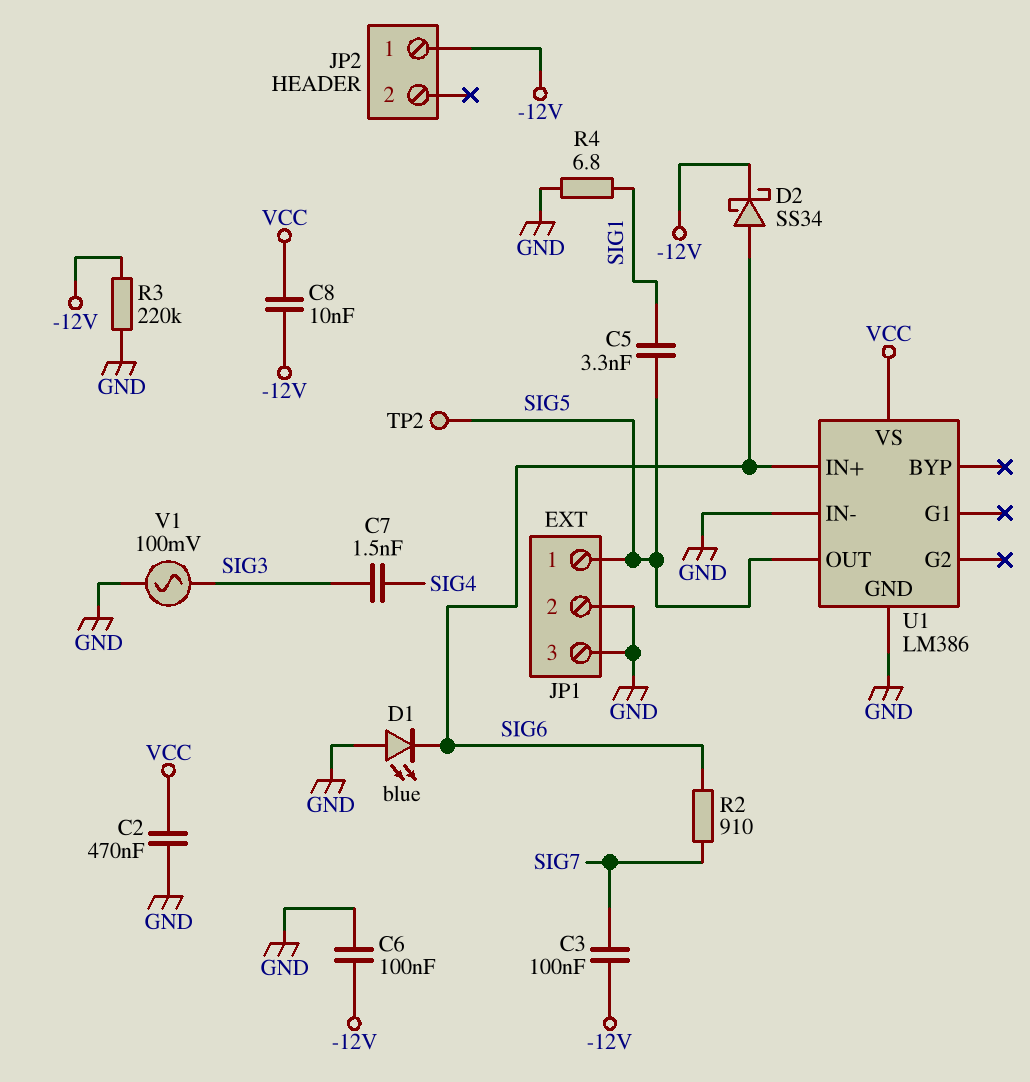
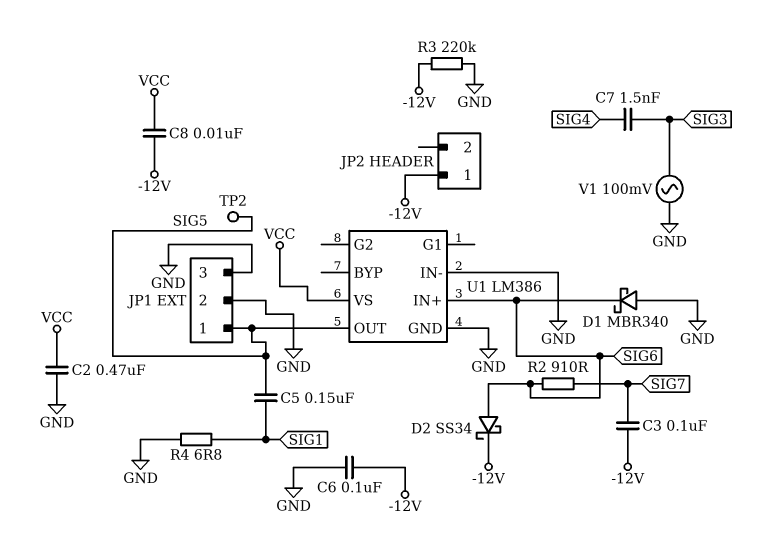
C5: 3.3nF (SIG1, SIG5) -> 150nF (SIG1, SIG5)
D1: LED blue (A GND, K SIG6) -> schottky MBR340 (A GND, K SIG6)

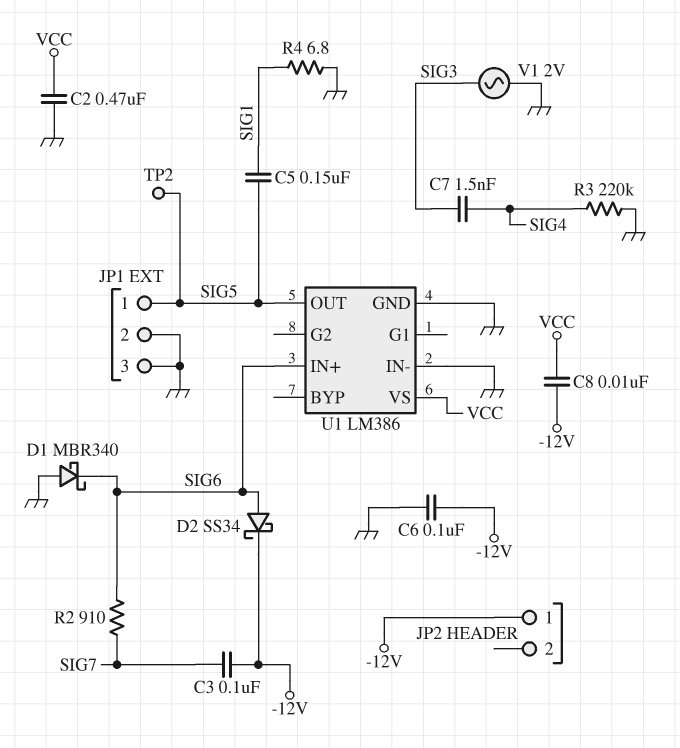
R3: 220k (-12V, GND) -> 220k (GND, SIG4)
V1: AC 100mV (GND, SIG3) -> AC 2V (GND, SIG3)

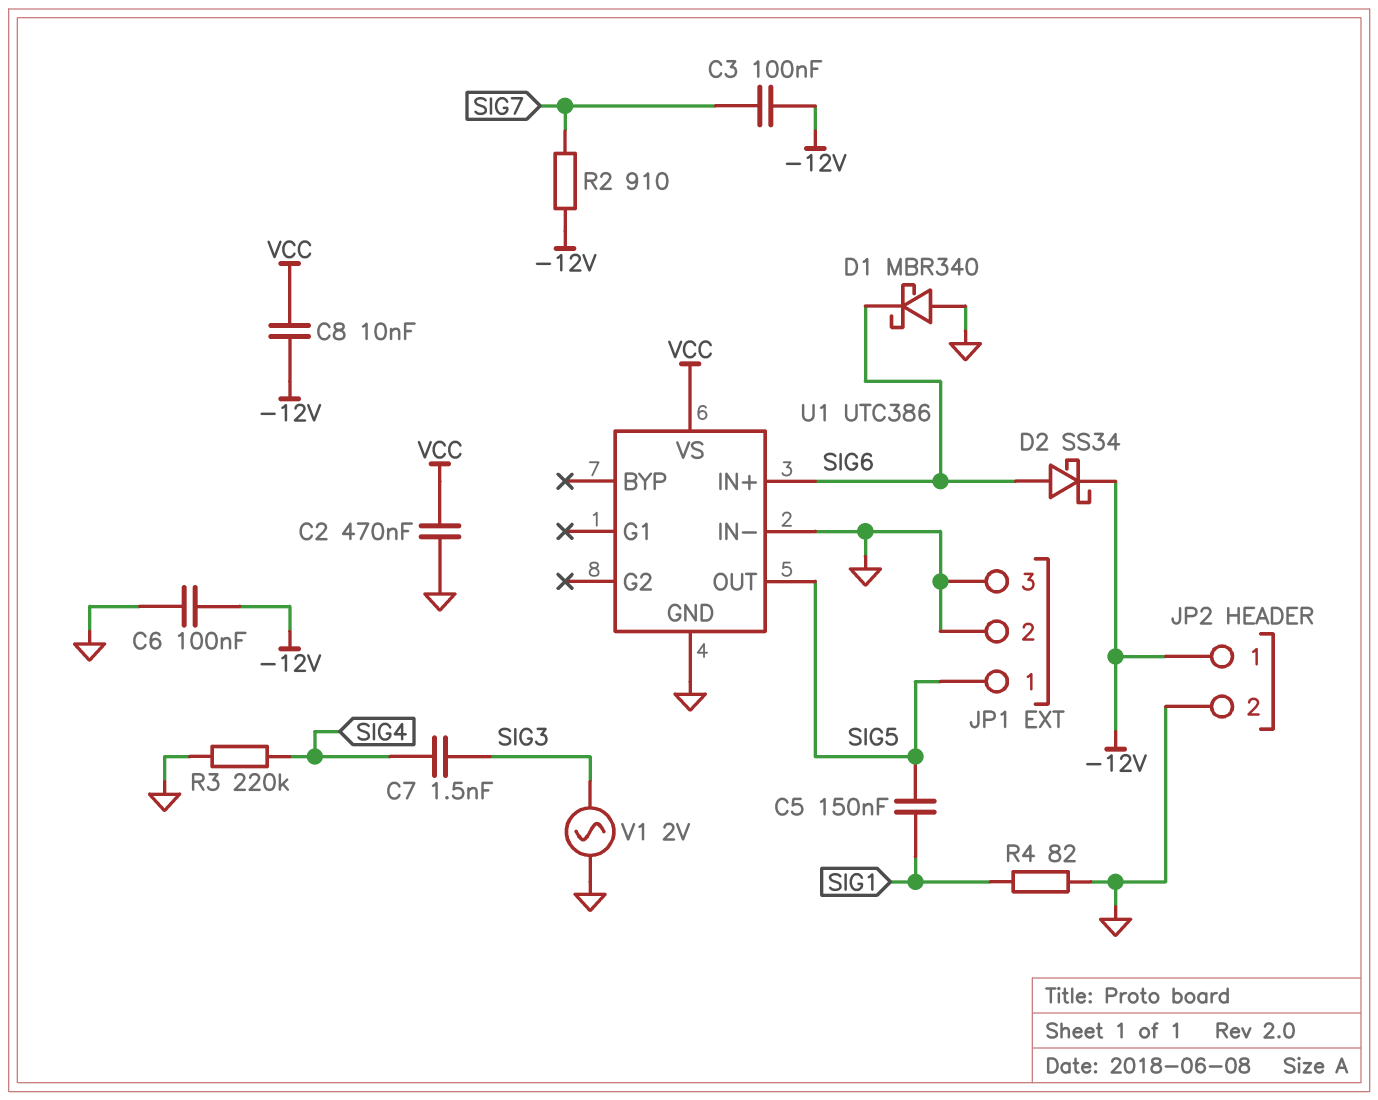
JP2 pin 2: none -> GND
R2: 910 (SIG6, SIG7) -> 910 (-12V, SIG7)
R4: 6.8 (GND, SIG1) -> 82 (GND, SIG1)
TP2: test point (SIG5) -> none
U1: LM386 -> UTC386

